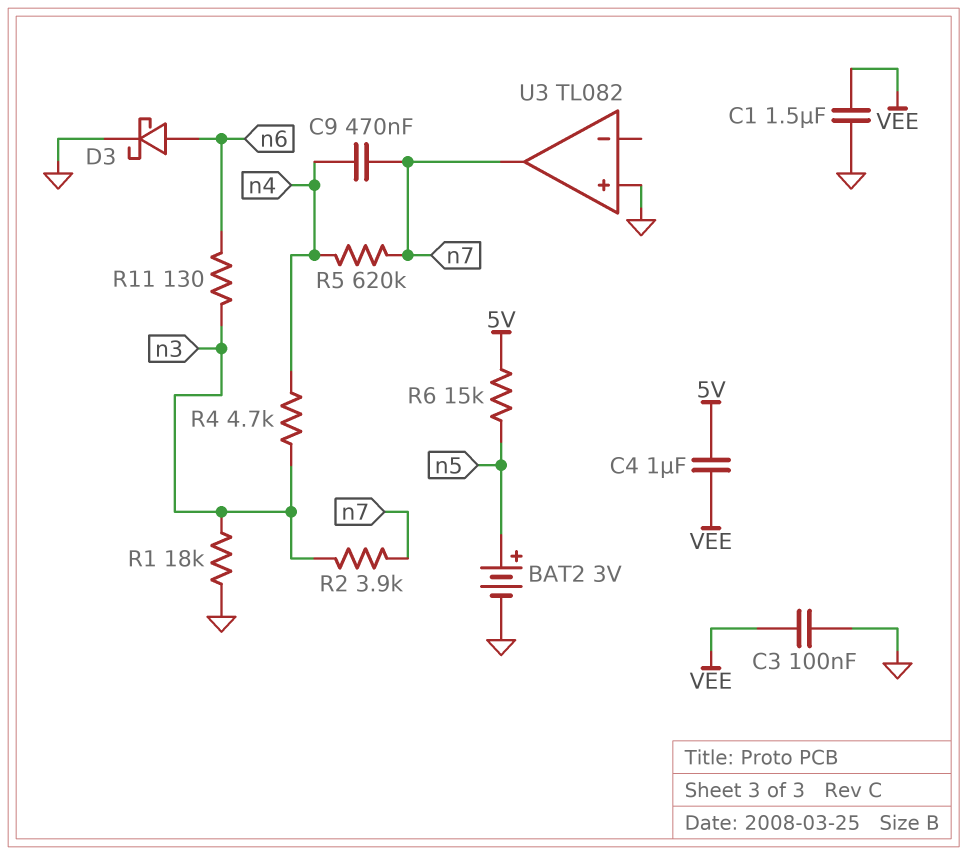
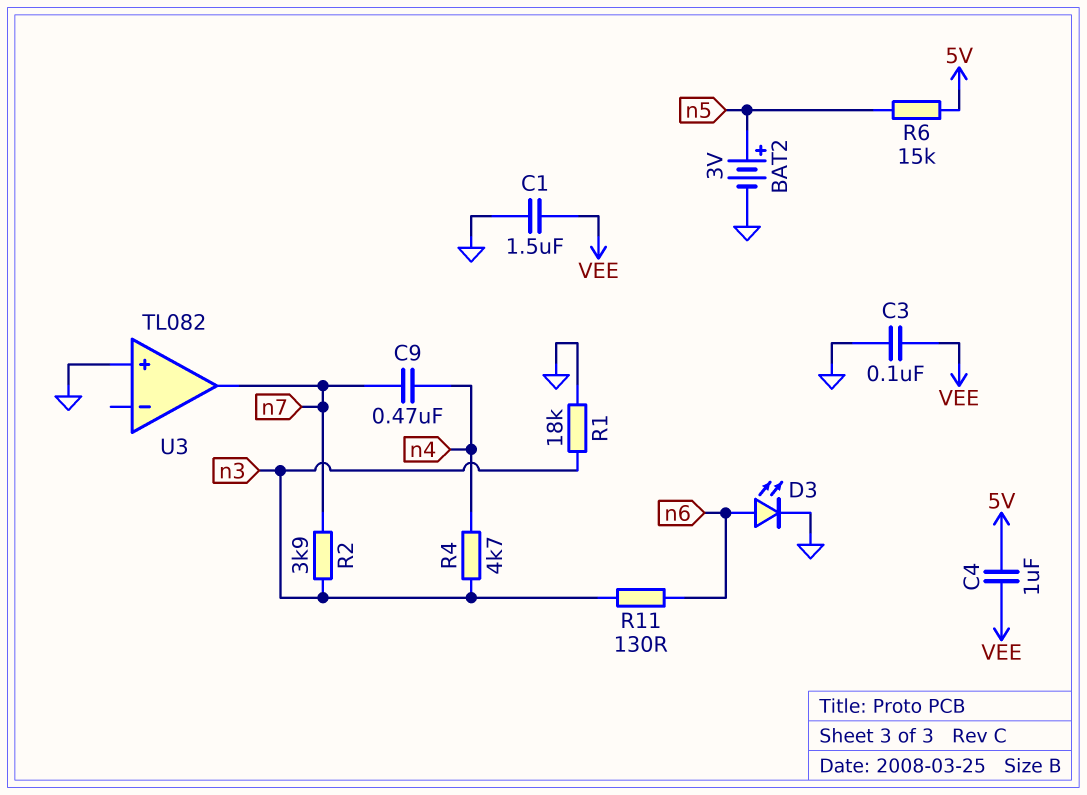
D3: schottky (A n6, K GND) -> LED (A n6, K GND)
R5: 620k (n4, n7) -> none

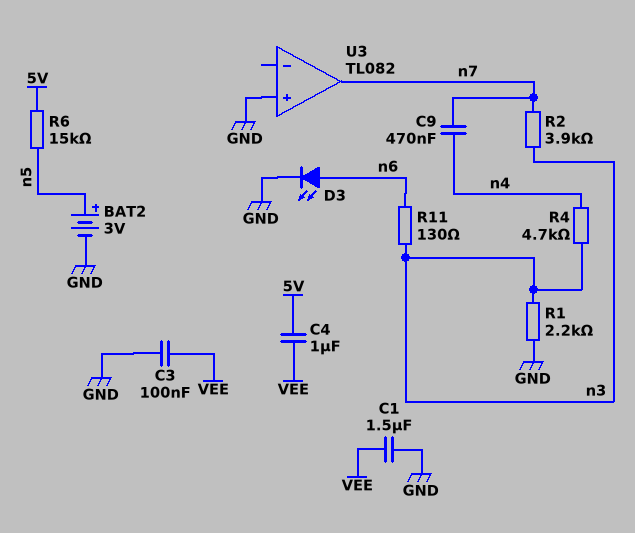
R1: 18k (GND, n3) -> 2.2k (GND, n3)

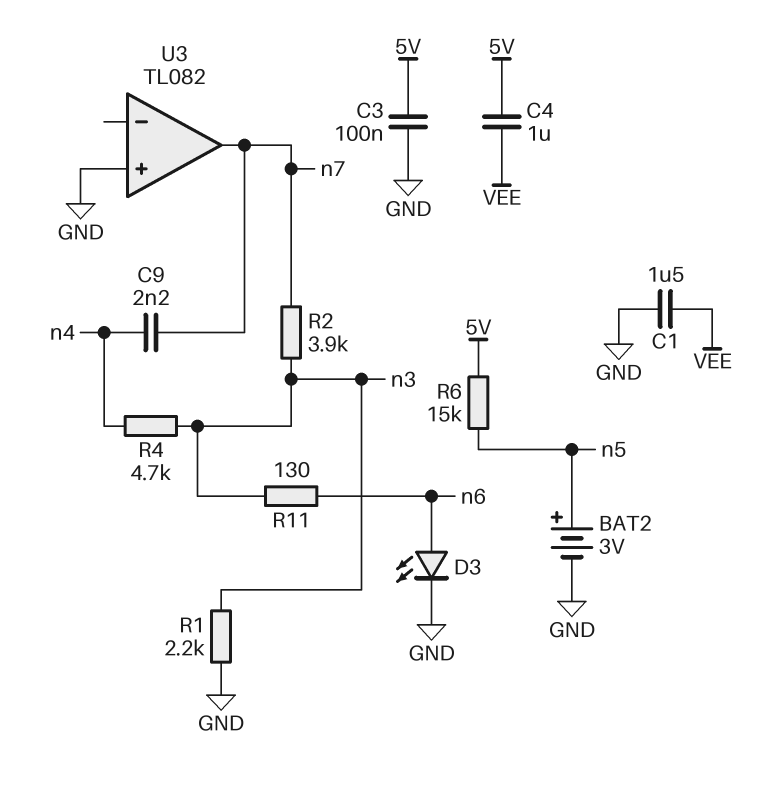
C3: 100nF (GND, VEE) -> 100nF (5V, GND)
C9: 470nF (n4, n7) -> 2.2nF (n4, n7)

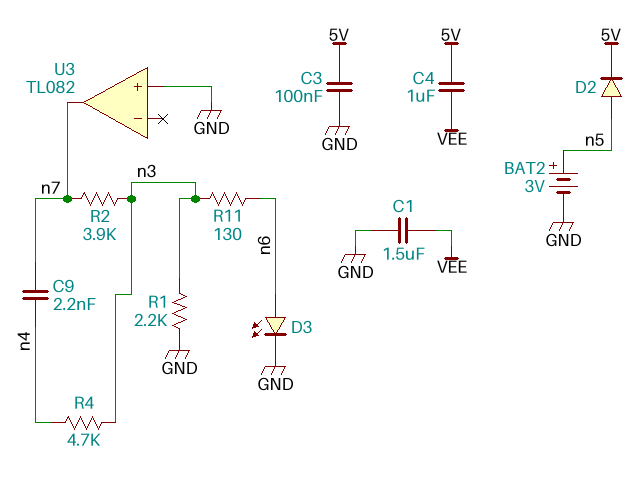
D2: none -> diode (A n5, K 5V)
R6: 15k (5V, n5) -> none

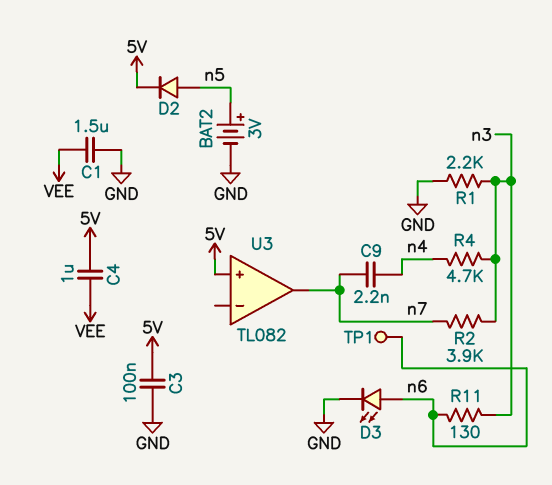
TP1: none -> test point (n6)
U3 pin in+: GND -> 5V

